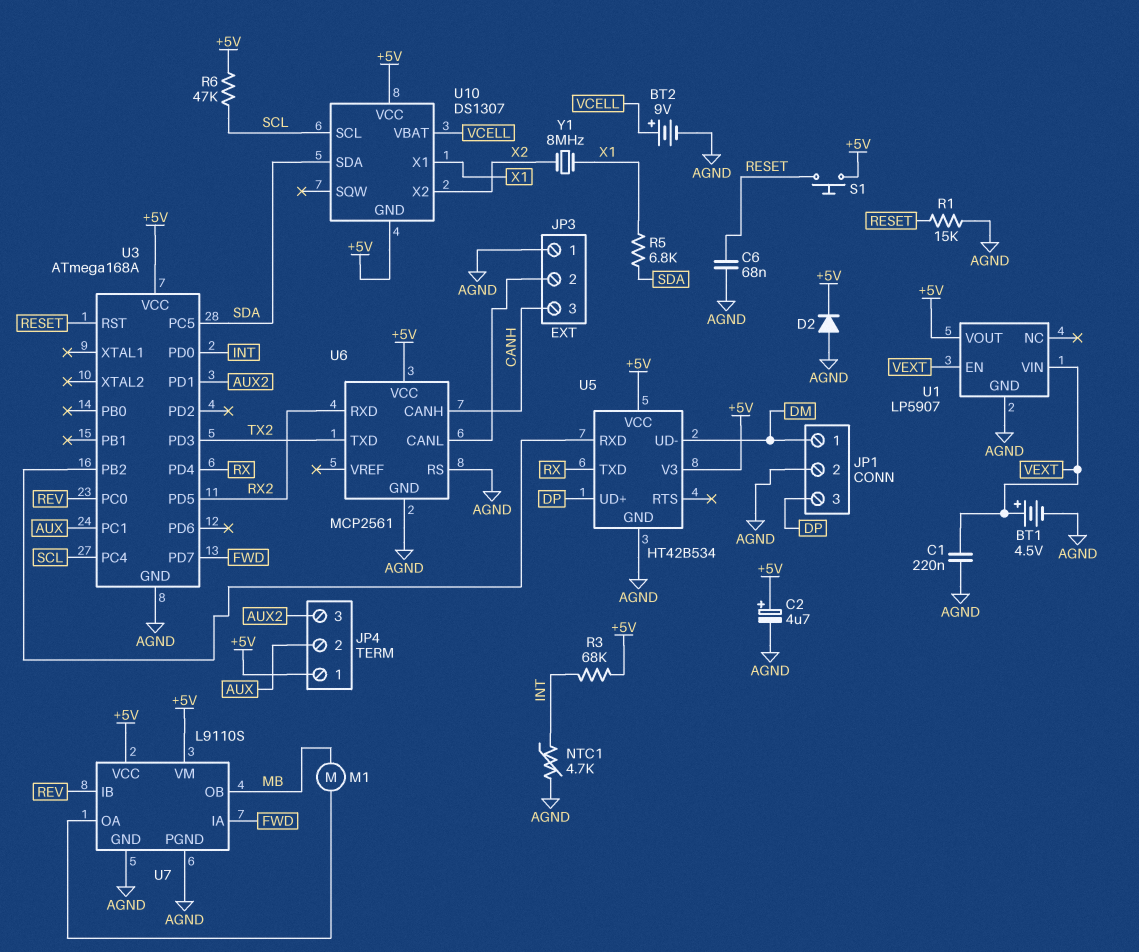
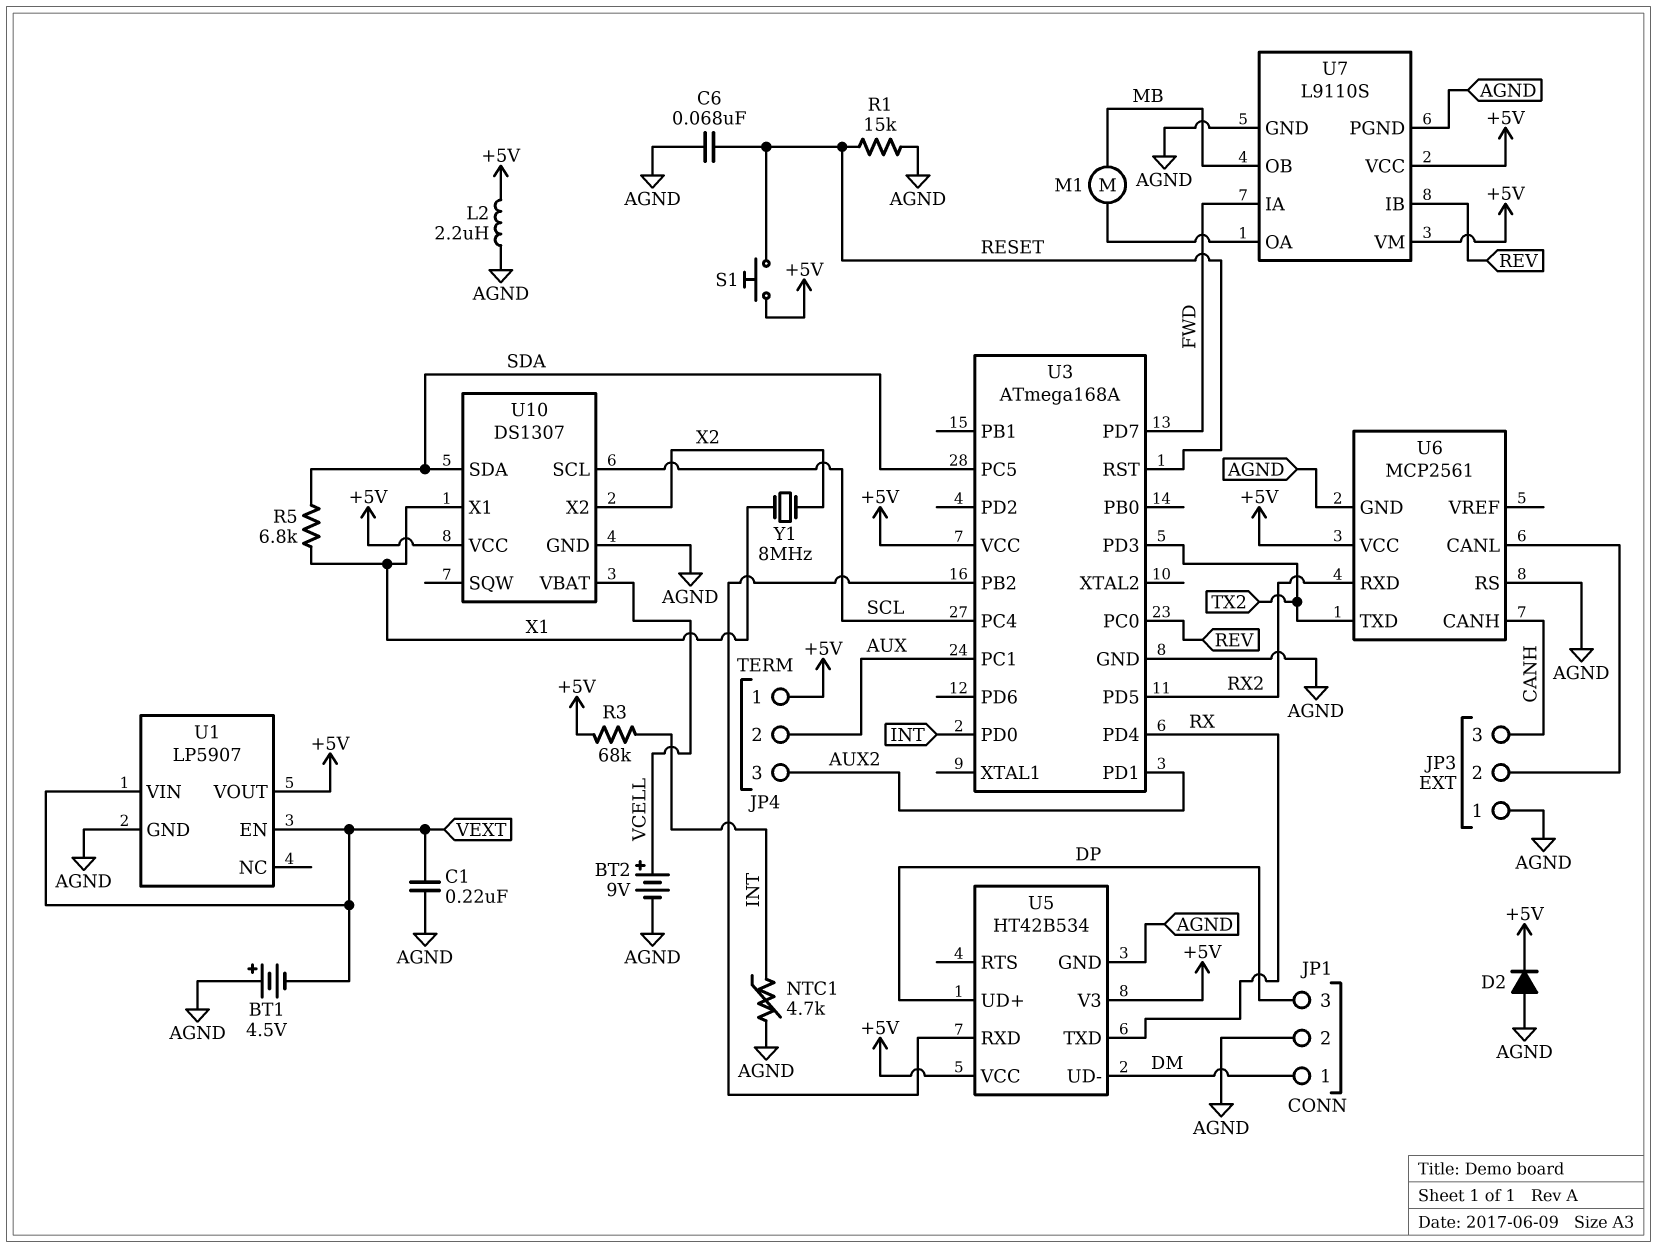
BT1: 4.5V (plus VEXT, minus AGND) -> 4.5V (plus AGND, minus VEXT)
C2: 4.7uF (plus +5V, minus AGND) -> none
L2: none -> 2.2uH (+5V, AGND)
R6: 47k (+5V, SCL) -> none
U10 pin GND: +5V -> AGND

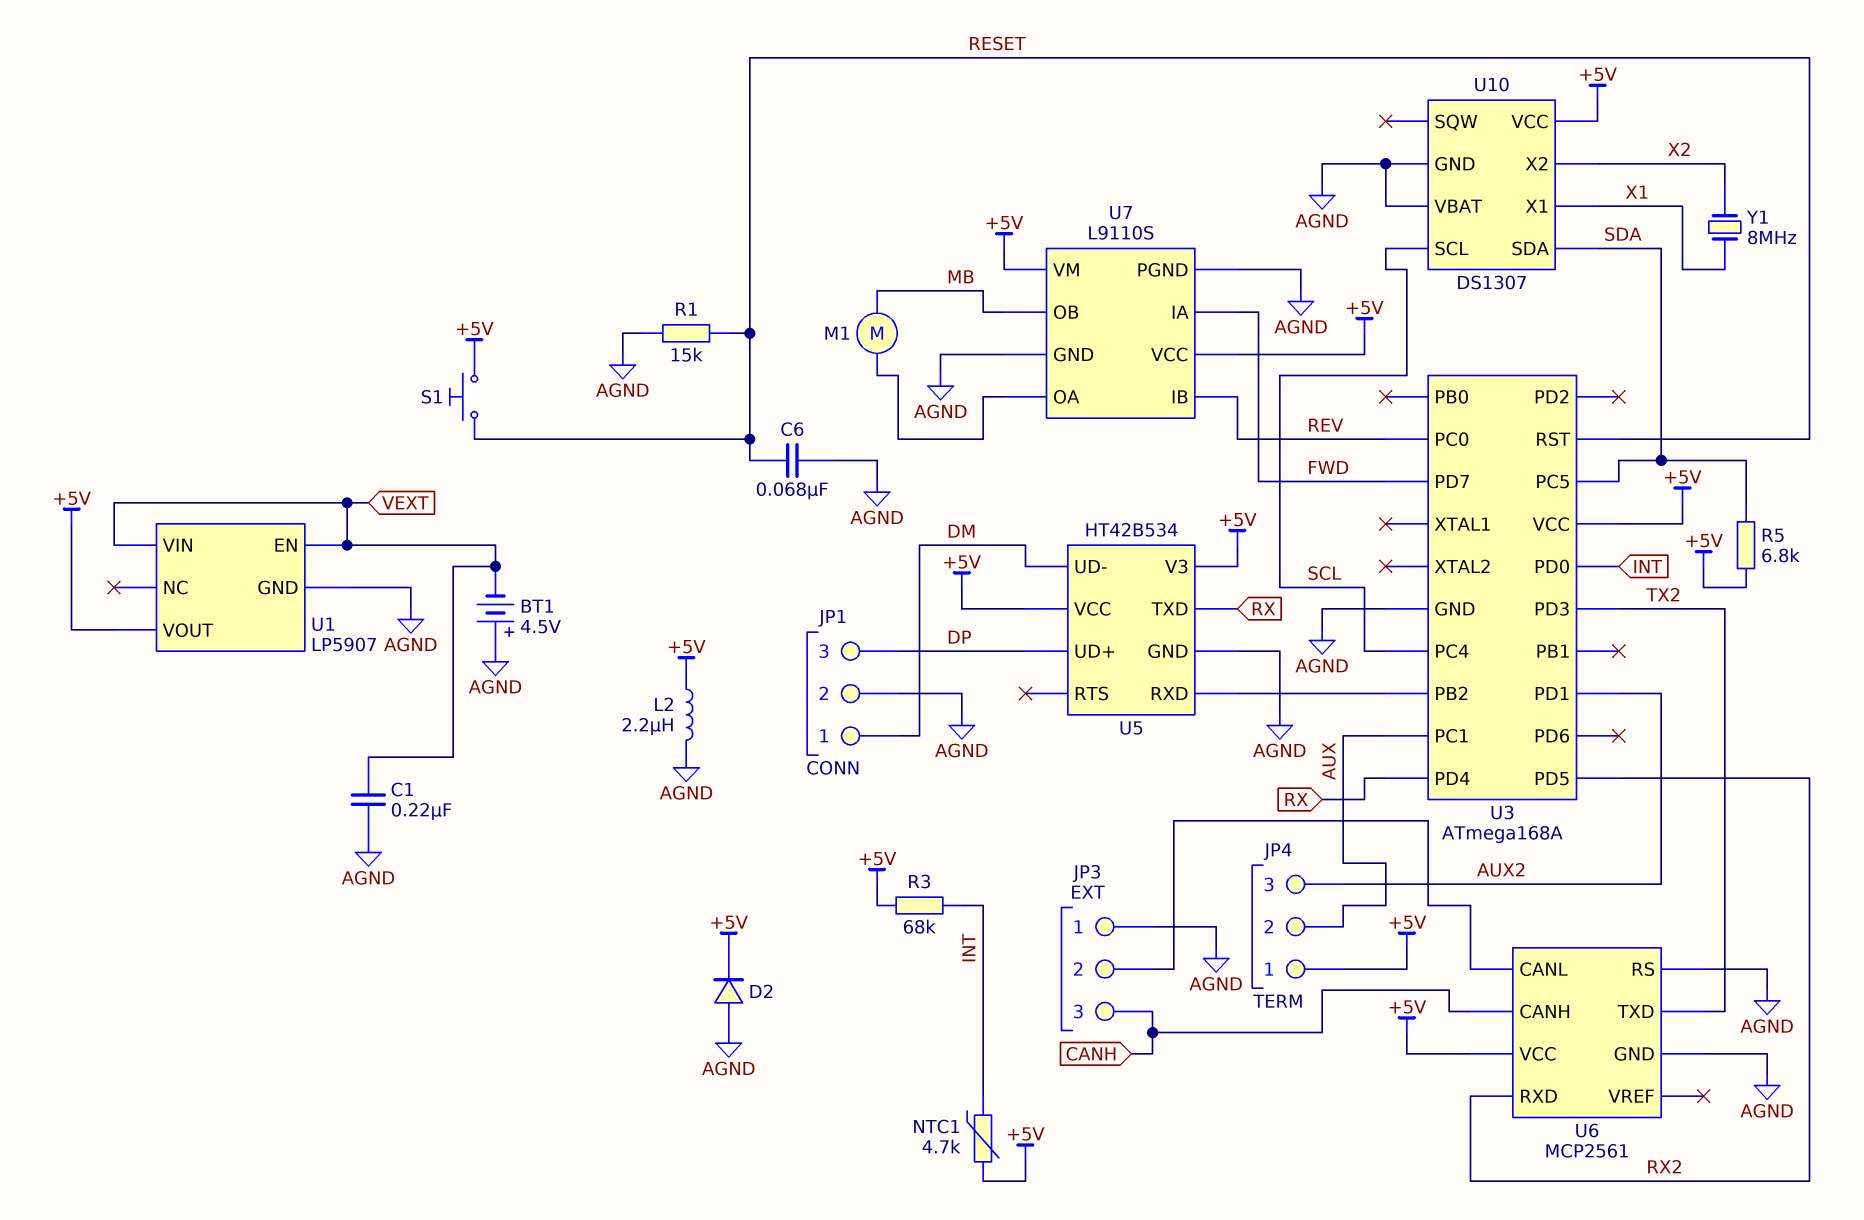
BT2: 9V (plus VCELL, minus AGND) -> none
NTC1: 4.7k (AGND, INT) -> 4.7k (+5V, INT)
R5: 6.8k (SDA, X1) -> 6.8k (+5V, SDA)
U10 pin VBAT: VCELL -> AGND

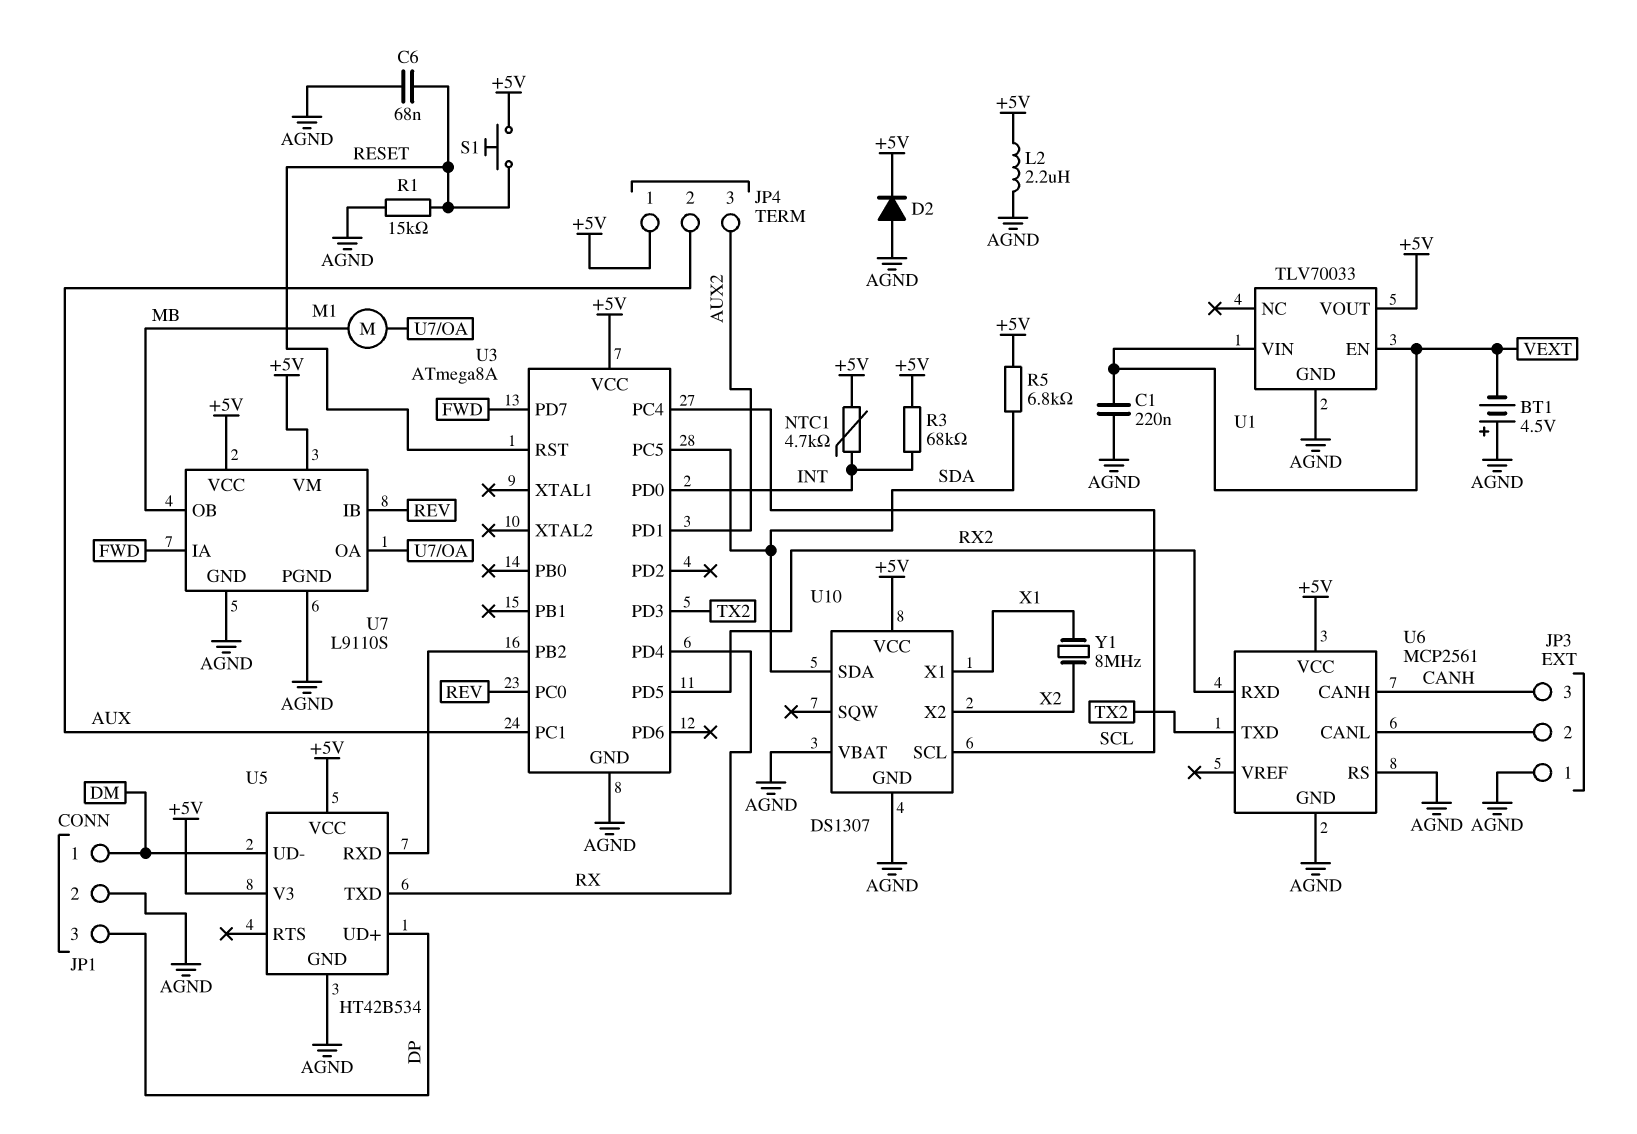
U1: LP5907 -> TLV70033
U3: ATmega168A -> ATmega8A

